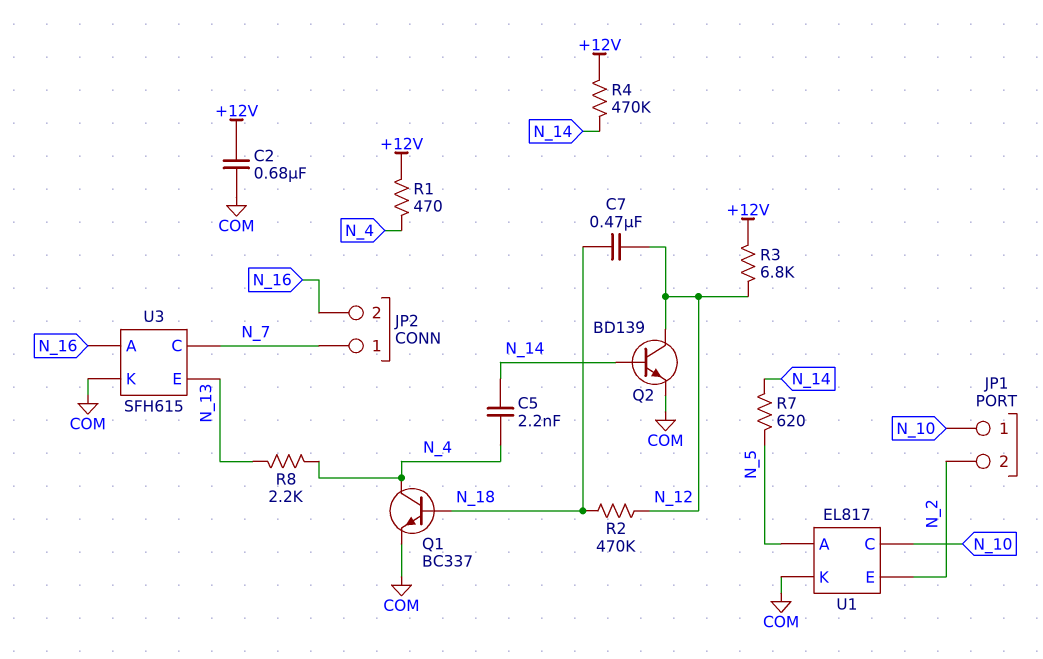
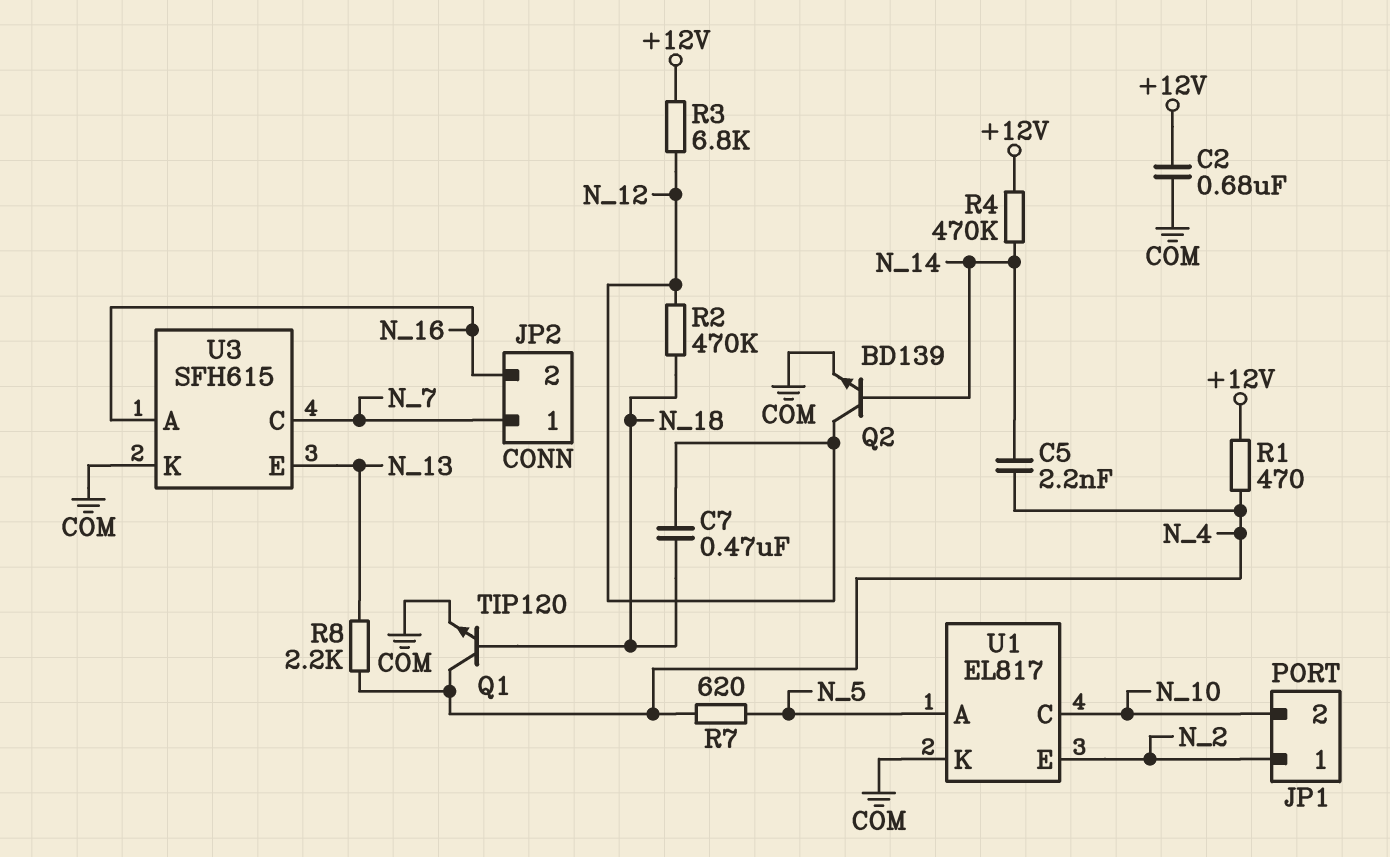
JP1 pin 1: N_10 -> N_2
JP1 pin 2: N_2 -> N_10
Q1: NPN BC337 (B N_18, C N_4, E COM) -> NPN TIP120 (B N_18, C N_4, E COM)
R7: 620 (N_5, N_14) -> 620 (N_4, N_5)

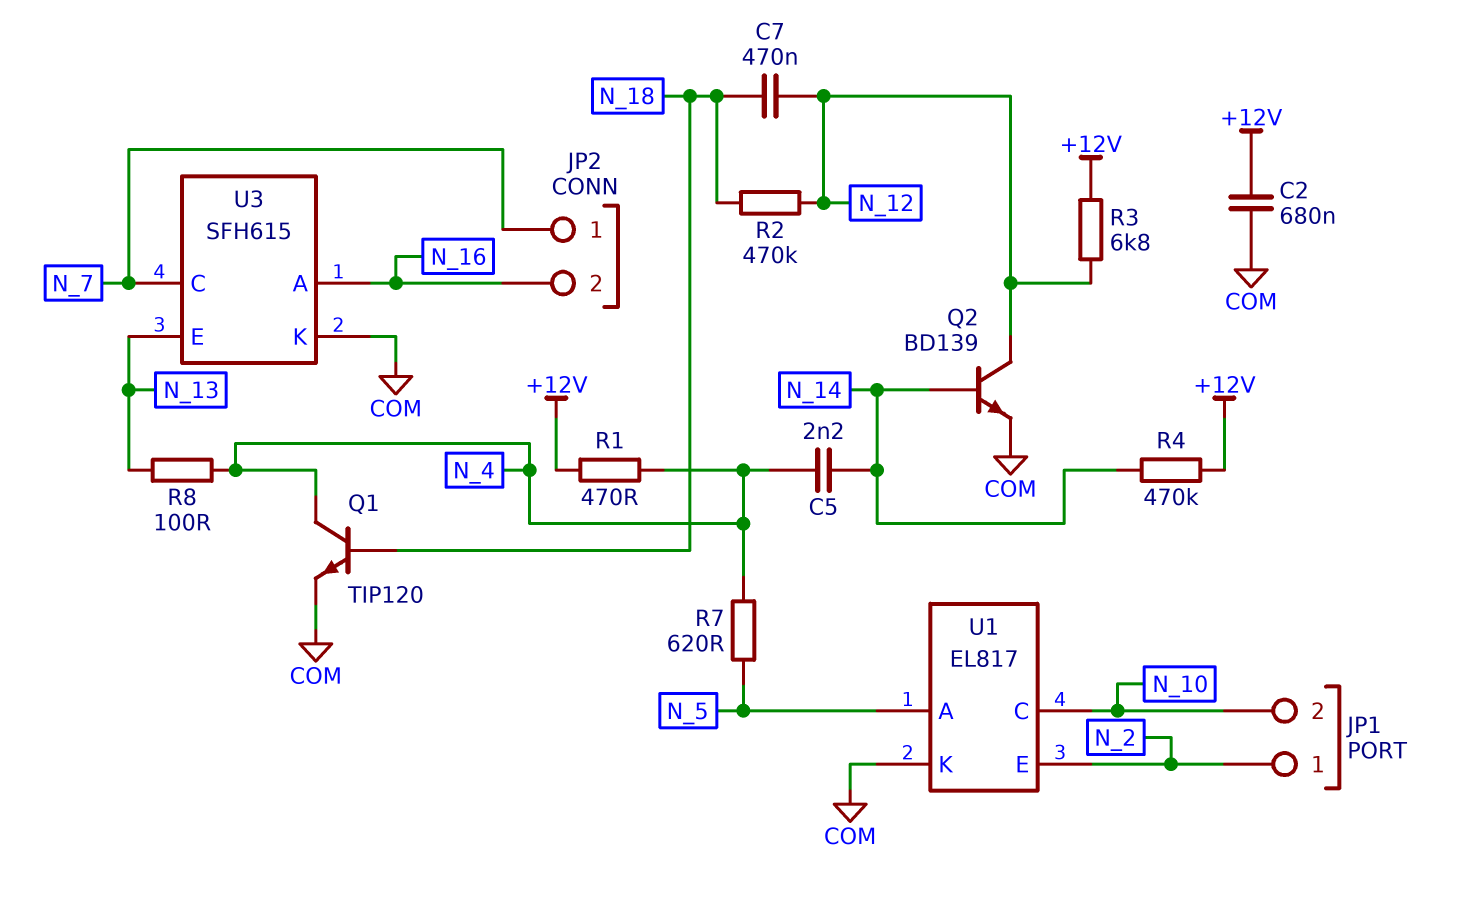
R8: 2.2k (N_4, N_13) -> 100 (N_4, N_13)

